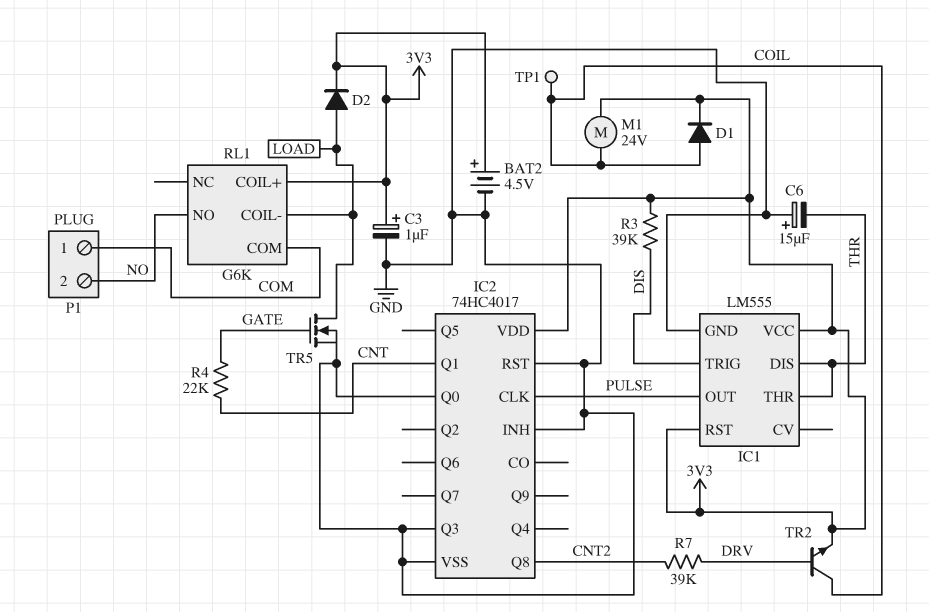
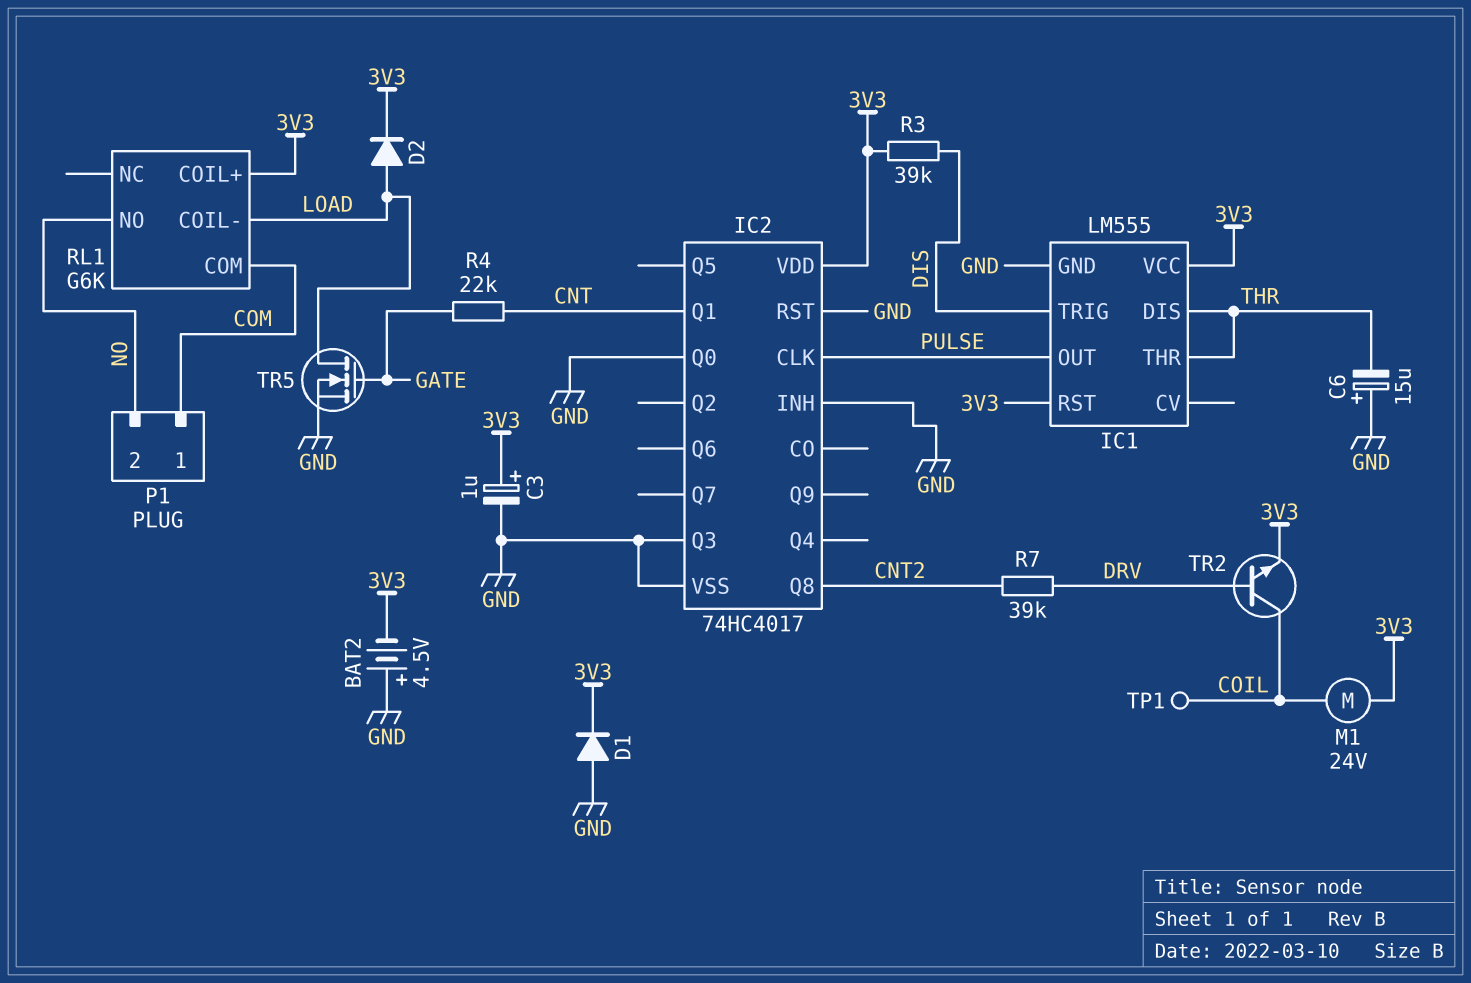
BAT2: 4.5V (plus 3V3, minus GND) -> 4.5V (plus GND, minus 3V3)
D1: diode (A COIL, K 3V3) -> diode (A GND, K 3V3)

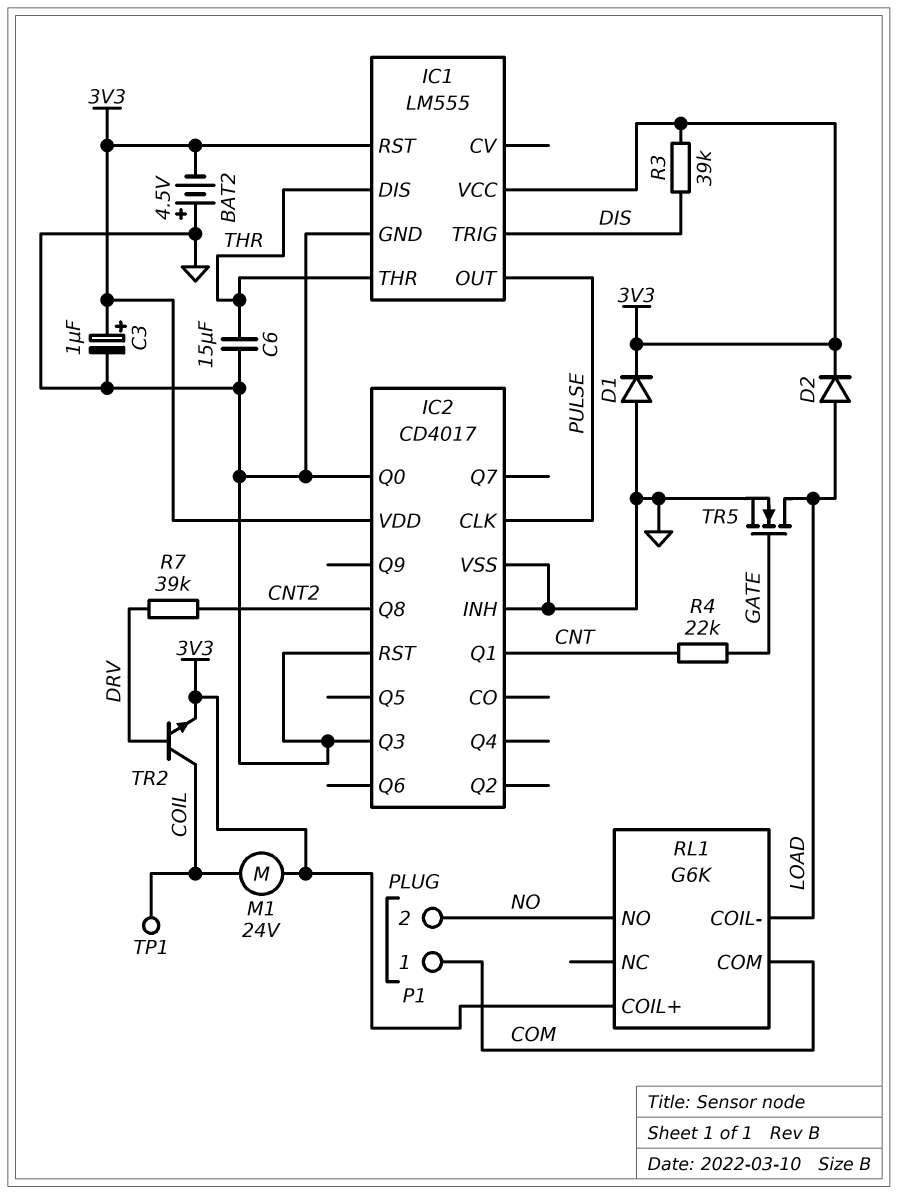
C6: 15uF (plus GND, minus THR) -> 15uF (GND, THR)
IC2: 74HC4017 -> CD4017

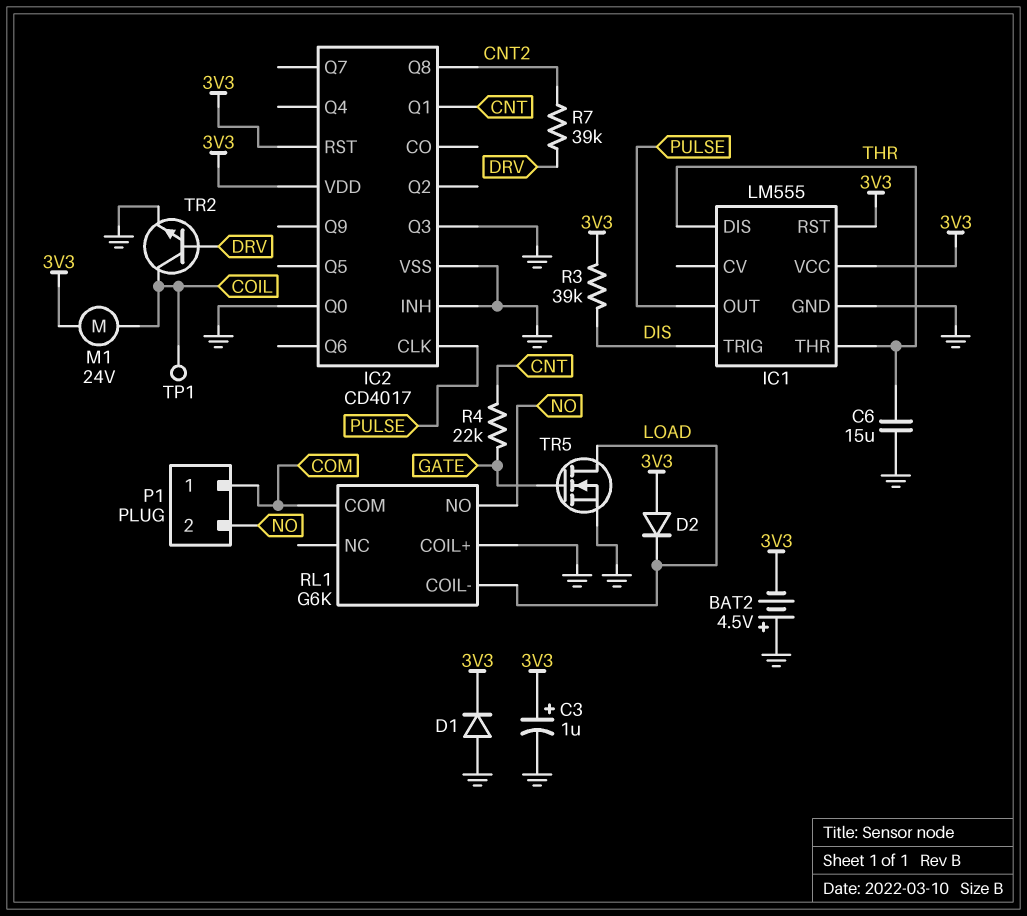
D2: diode (A LOAD, K 3V3) -> diode (A 3V3, K LOAD)
IC2 pin RST: GND -> 3V3
RL1 pin COIL+: 3V3 -> GND
TR2: NPN (B DRV, C COIL, E 3V3) -> NPN (B DRV, C COIL, E GND)

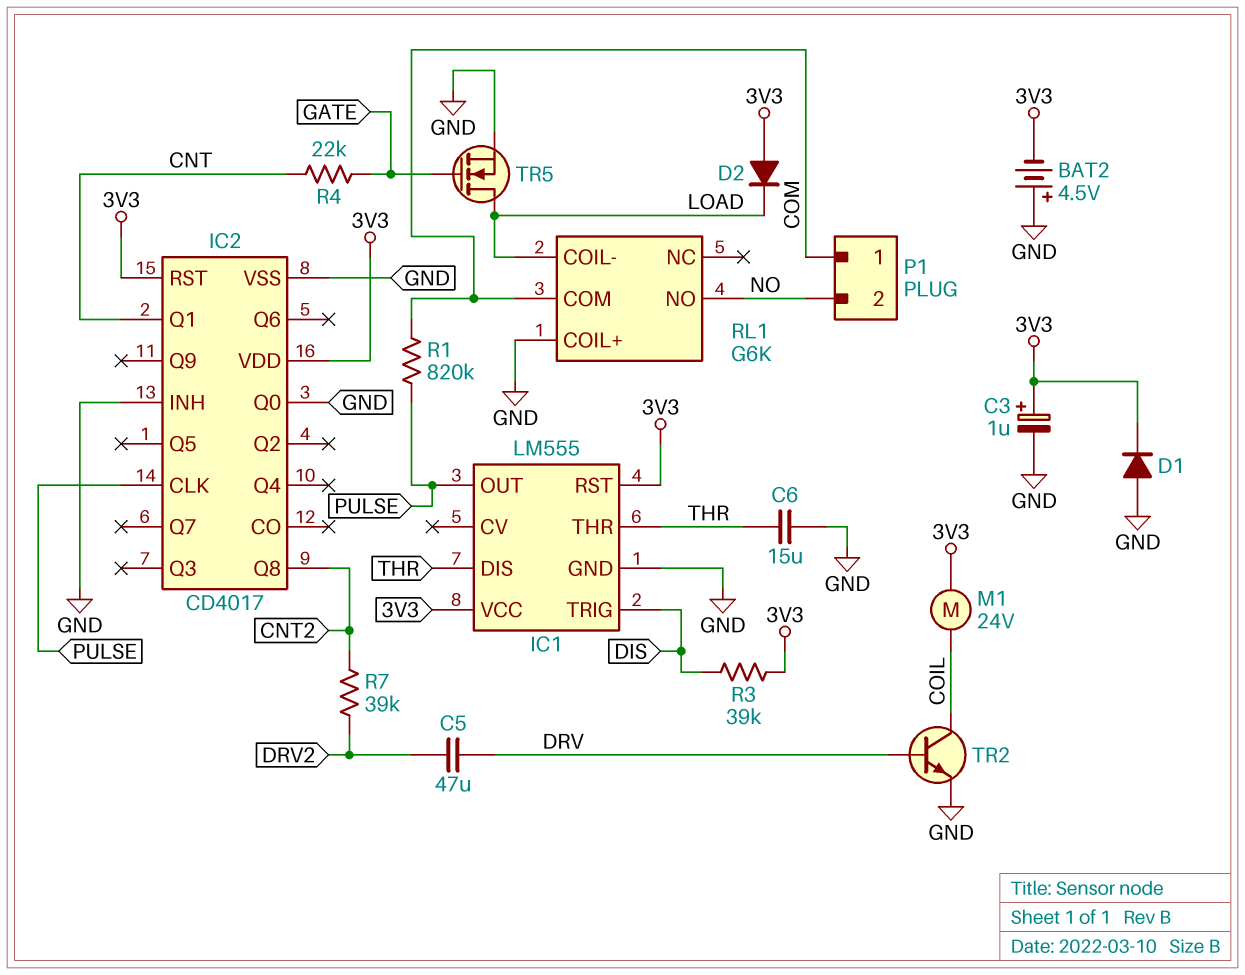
C5: none -> 47uF (DRV, DRV2)
IC2 pin Q3: GND -> none
R1: none -> 820k (COM, PULSE)
R7: 39k (CNT2, DRV) -> 39k (CNT2, DRV2)
TP1: test point (COIL) -> none

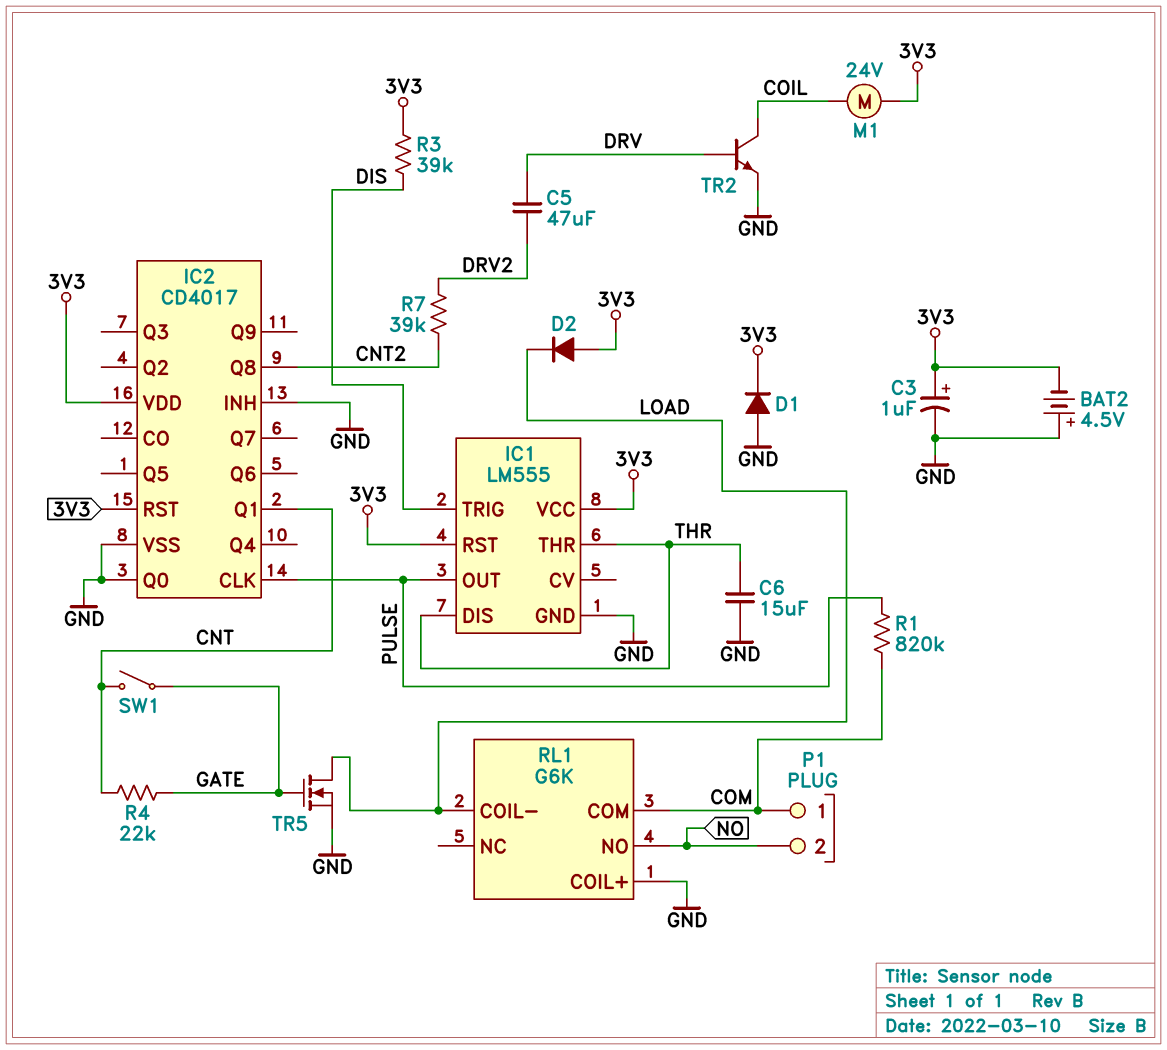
SW1: none -> switch (CNT, GATE)

